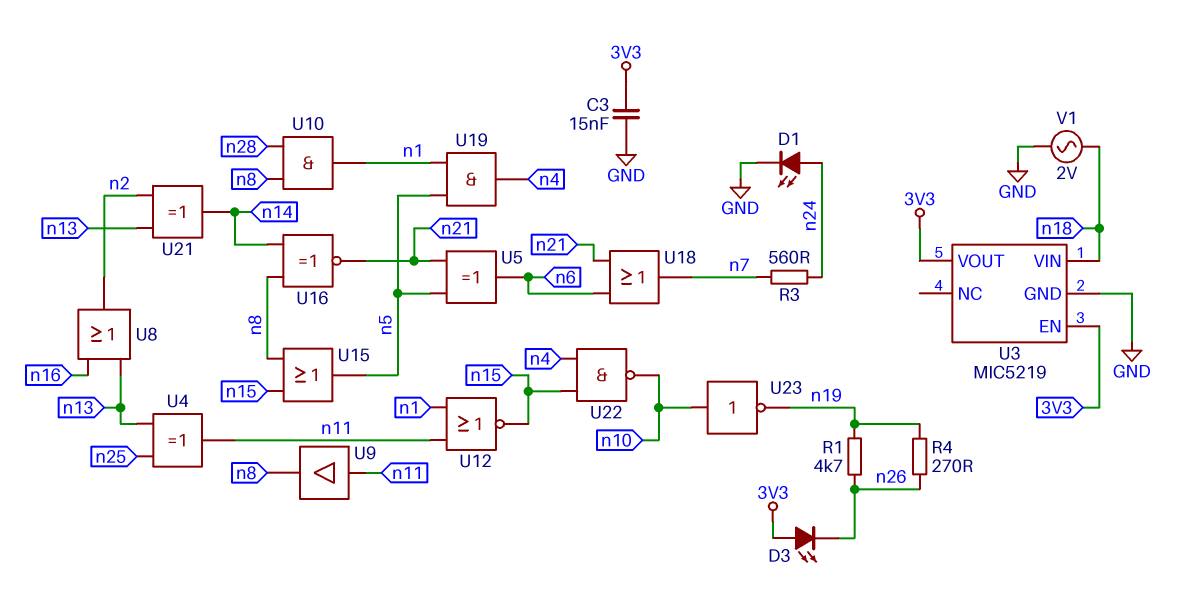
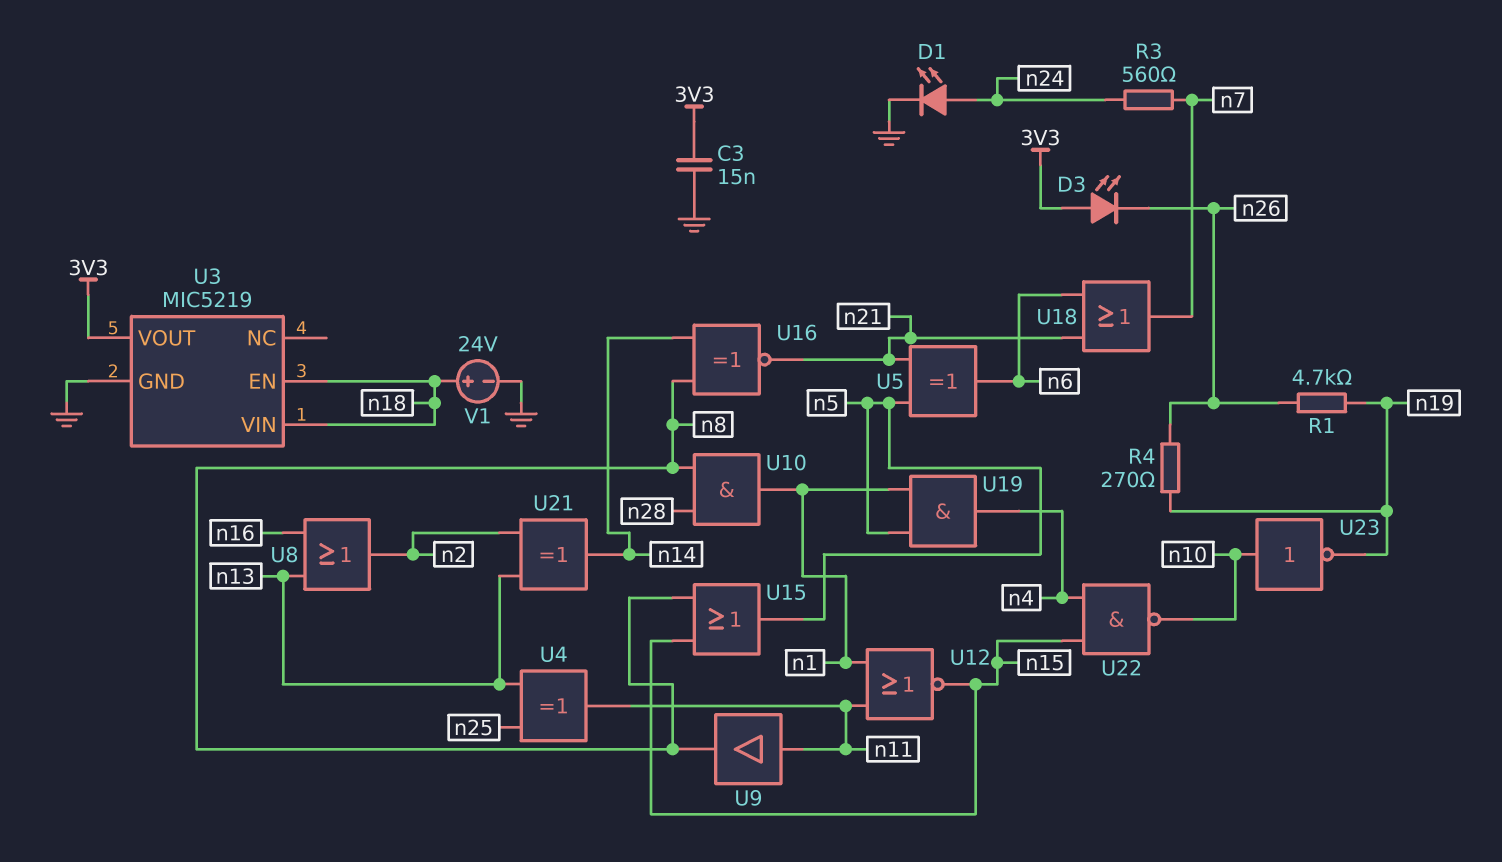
U3 pin EN: 3V3 -> n18
V1: AC 2V (GND, n18) -> 24V (plus n18, minus GND)

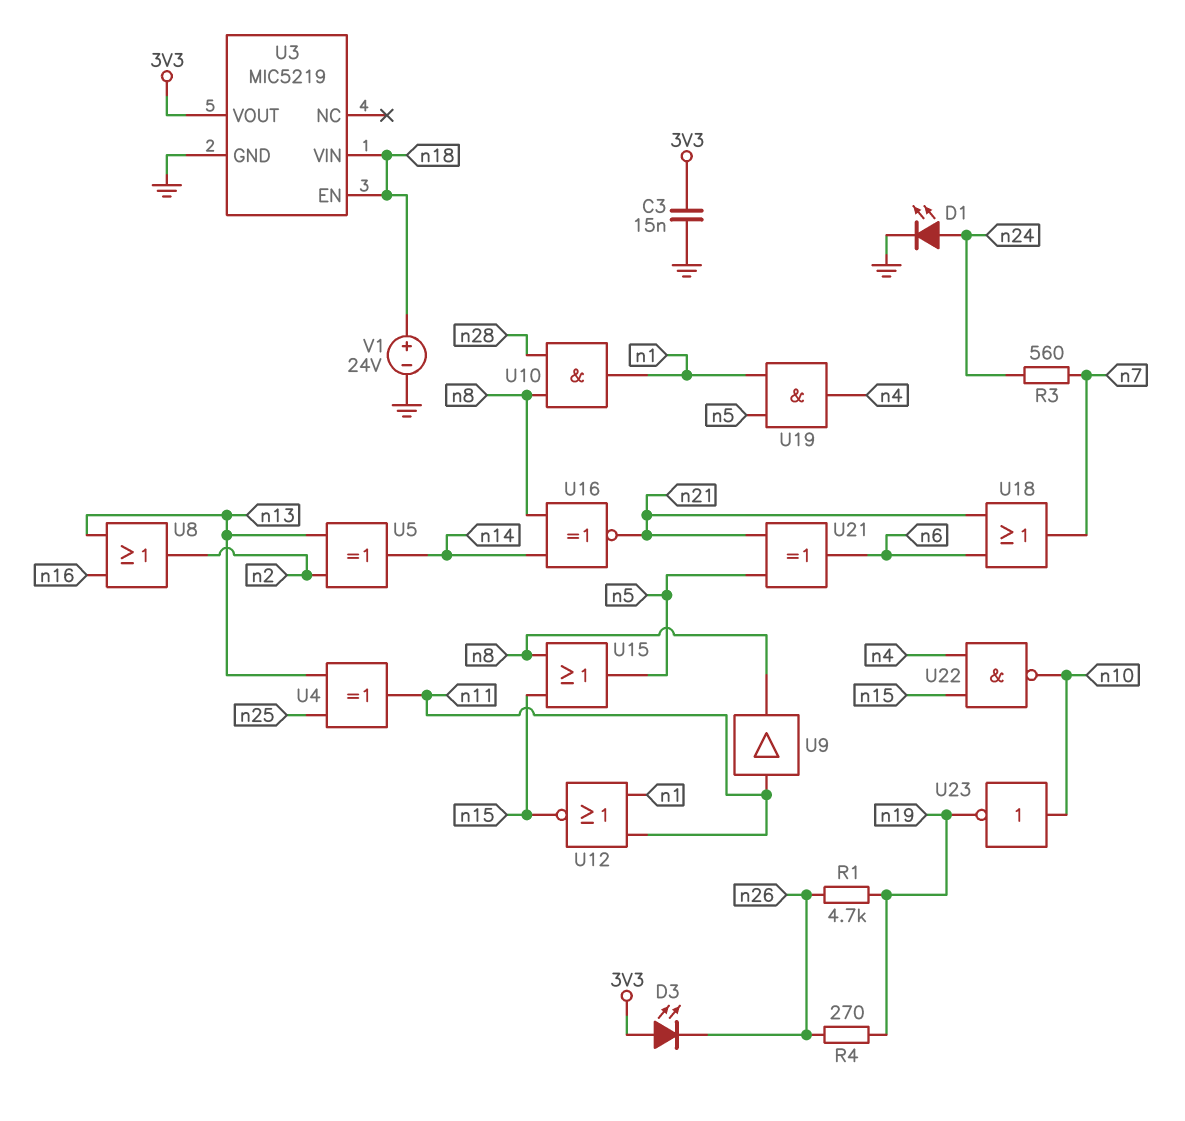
U5: XOR (in n5, in n21, out n6) -> XOR (in n2, in n13, out n14)
U21: XOR (in n2, in n13, out n14) -> XOR (in n5, in n21, out n6)

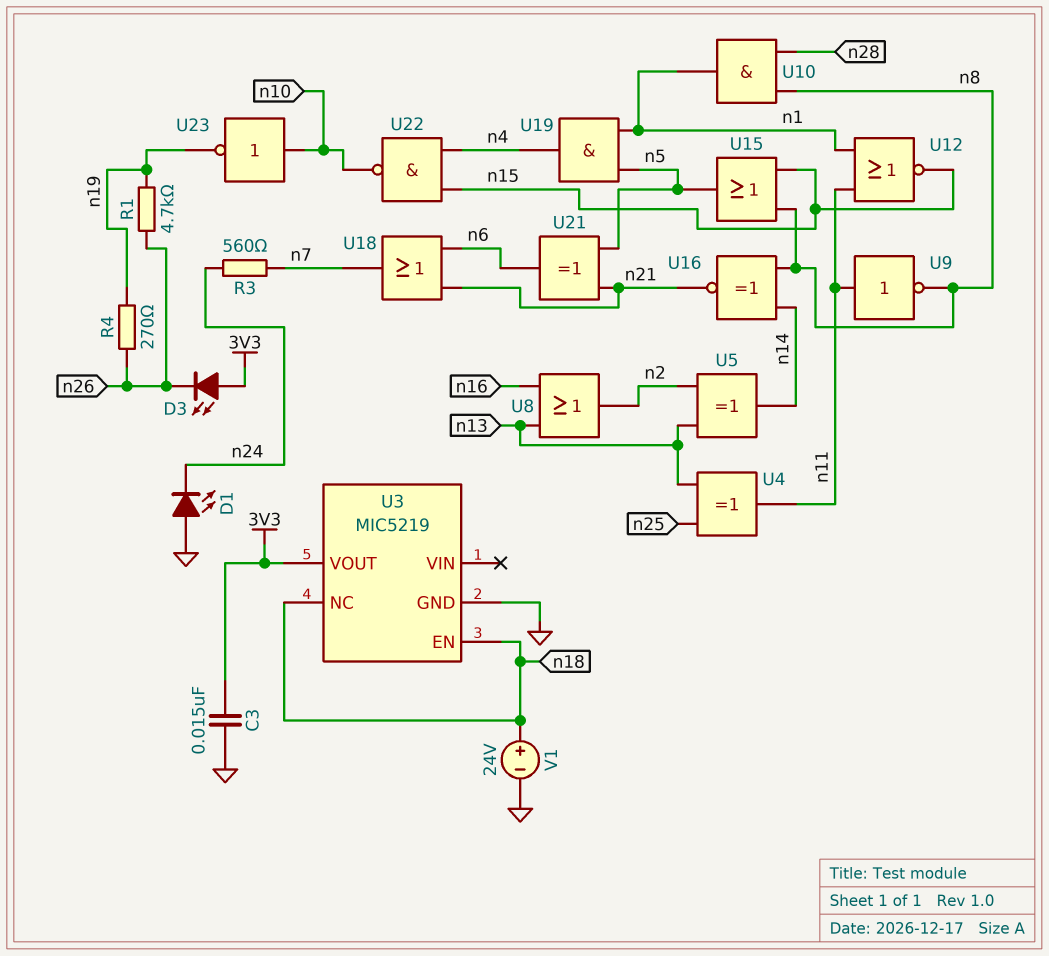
D1: LED (A n24, K GND) -> LED (A GND, K n24)
U3 pin NC: none -> n18
U3 pin VIN: n18 -> none
U9: buffer (in n11, out n8) -> NOT (in n11, out n8)

